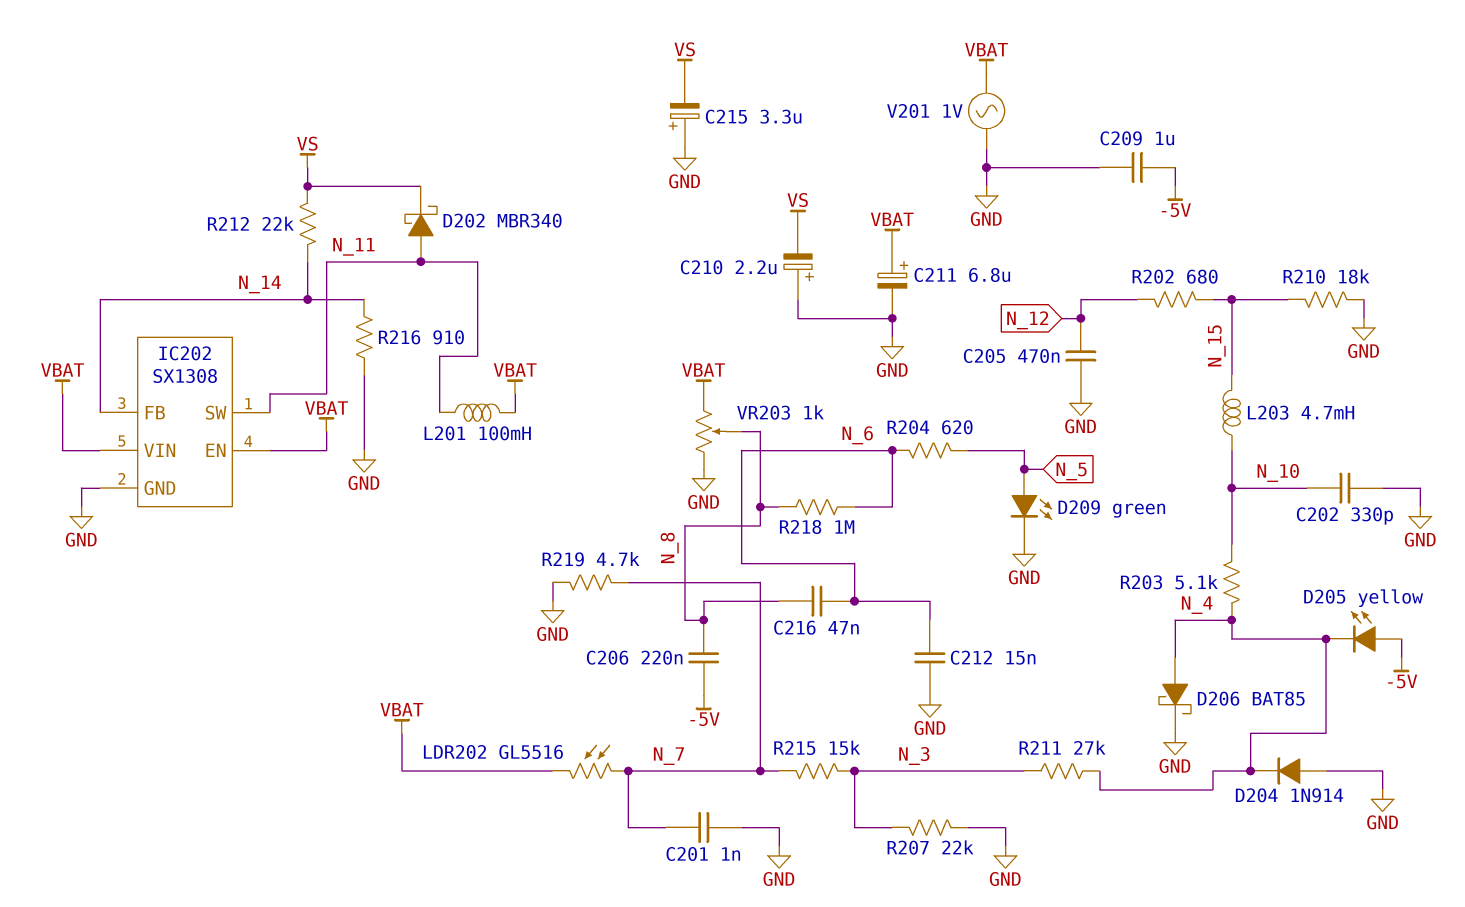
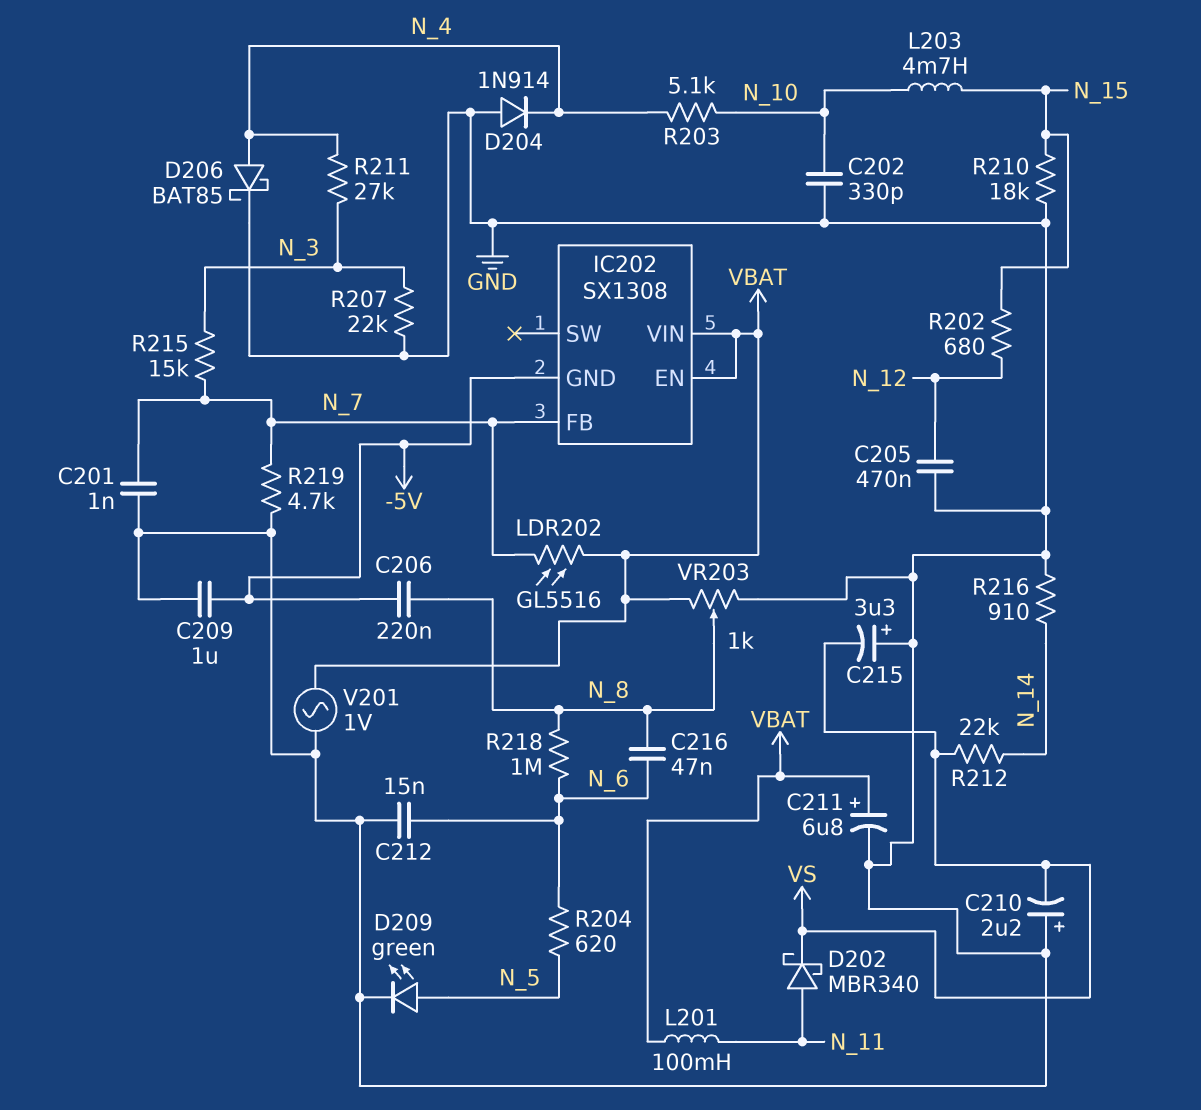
D205: LED yellow (A -5V, K N_4) -> none
IC202 pin FB: N_14 -> N_7
IC202 pin GND: GND -> -5V
IC202 pin SW: N_11 -> none

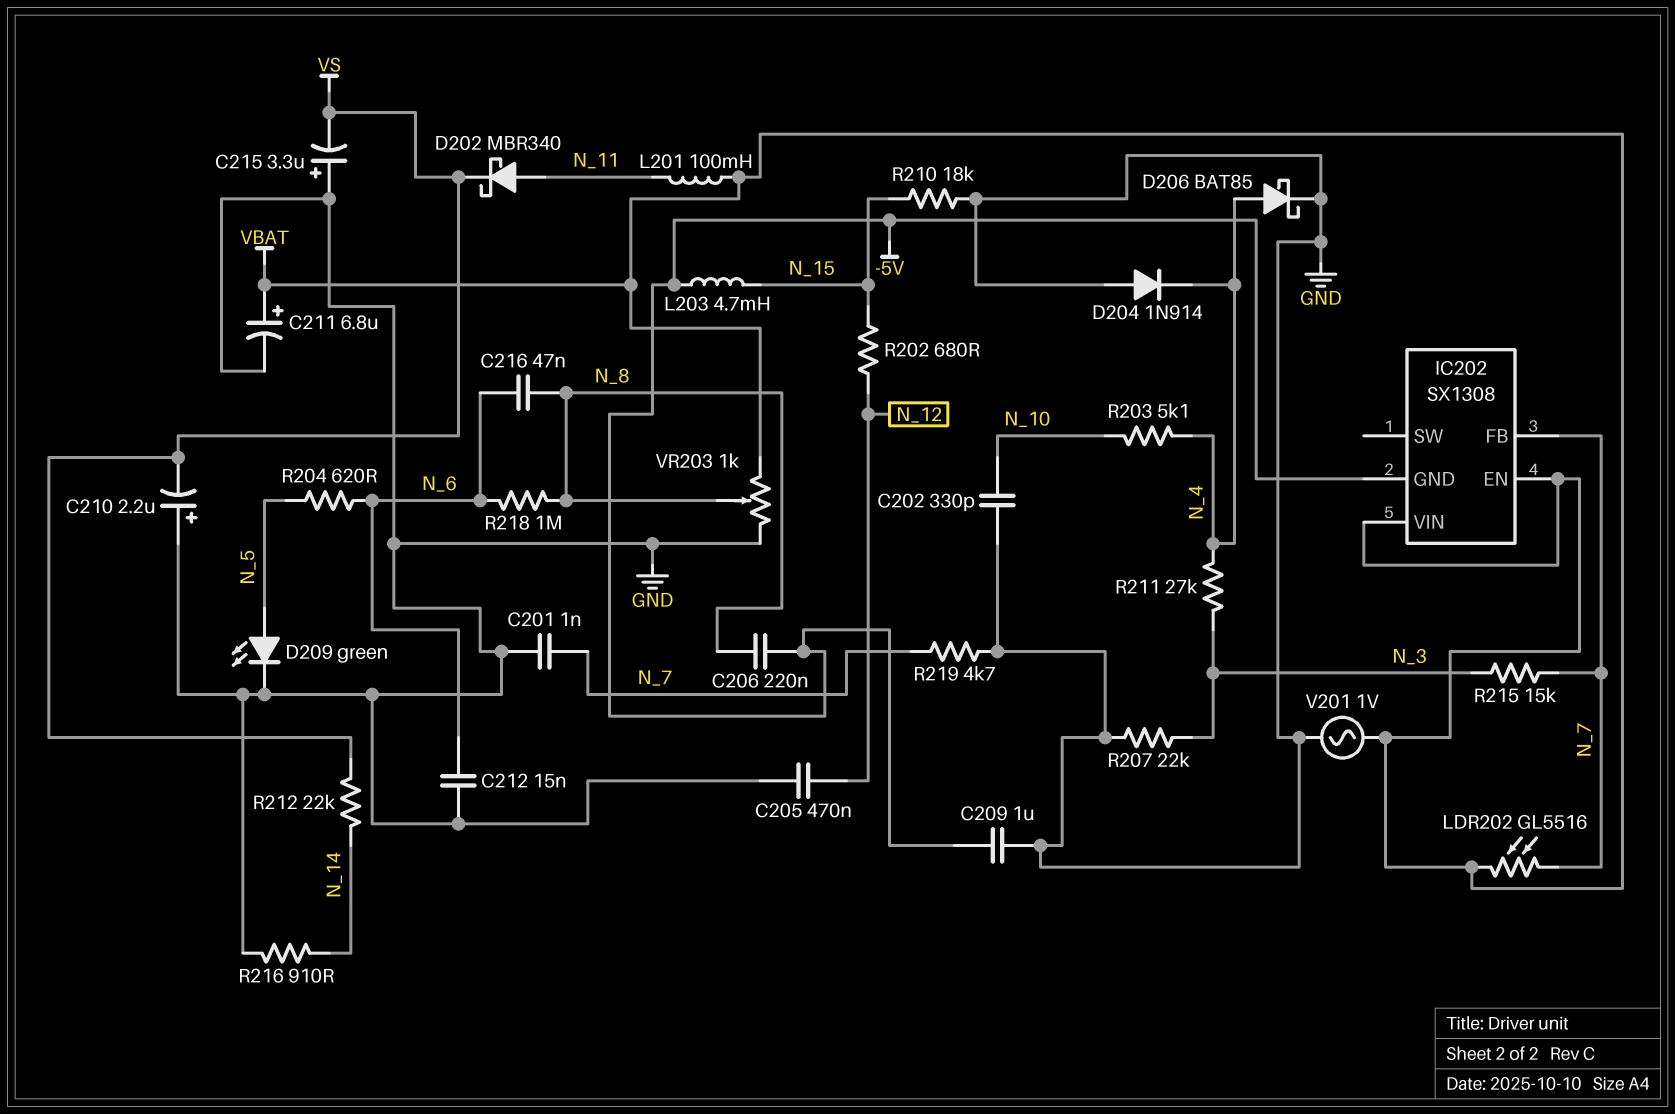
L203: 4.7mH (N_10, N_15) -> 4.7mH (-5V, N_15)

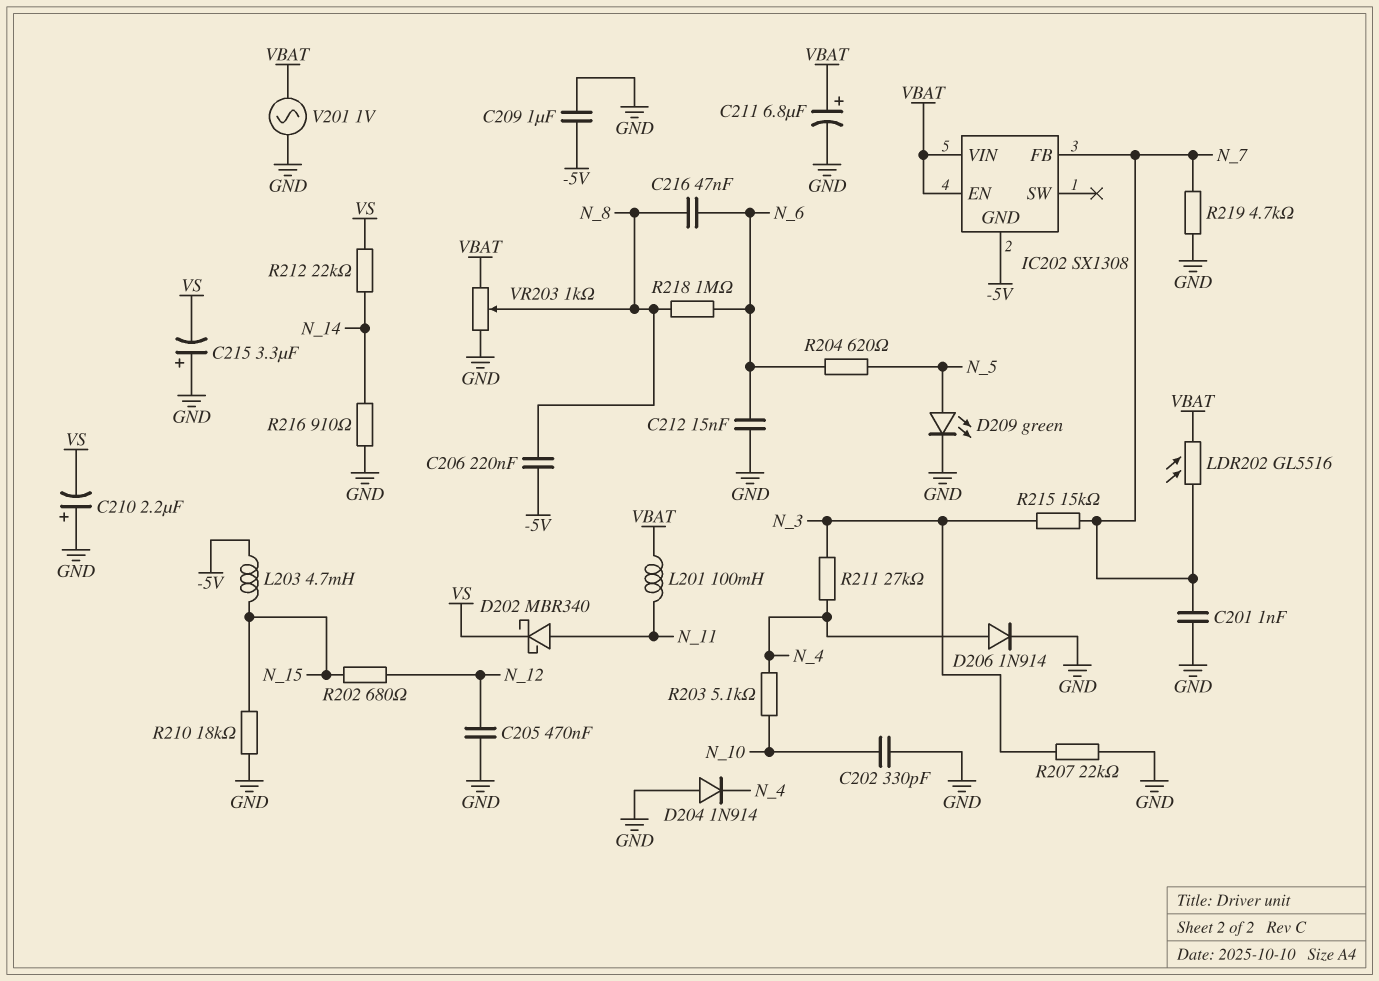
D206: schottky BAT85 (A N_4, K GND) -> diode 1N914 (A N_4, K GND)

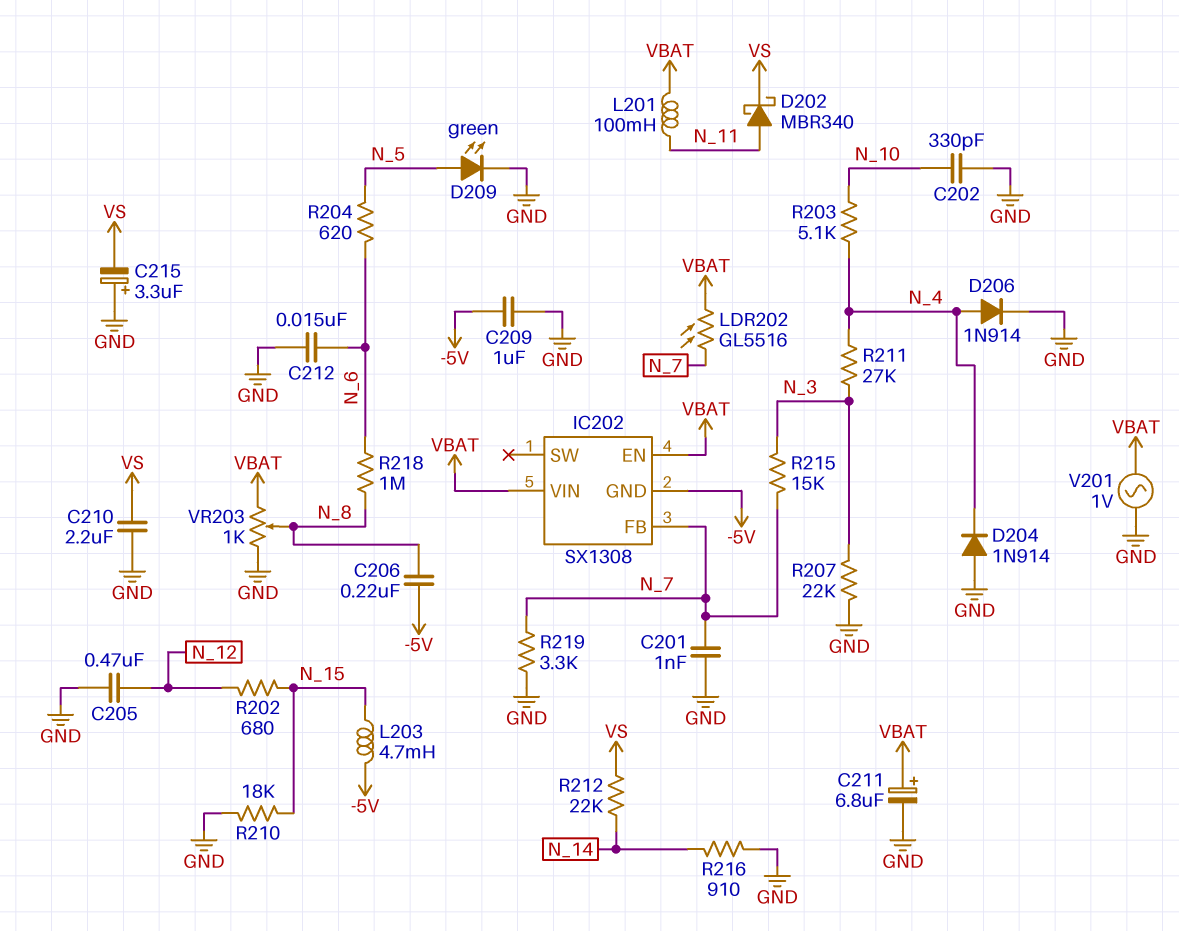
C210: 2.2uF (plus GND, minus VS) -> 2.2uF (GND, VS)
C216: 47nF (N_6, N_8) -> none
R219: 4.7k (GND, N_7) -> 3.3k (GND, N_7)

